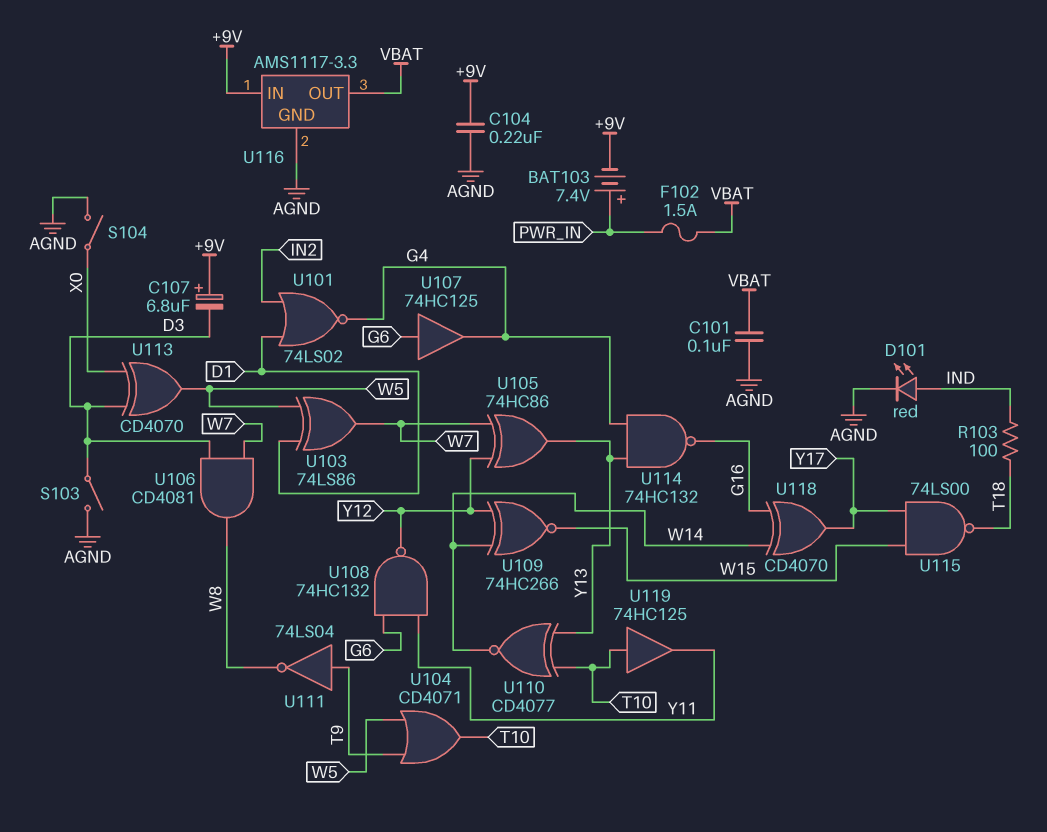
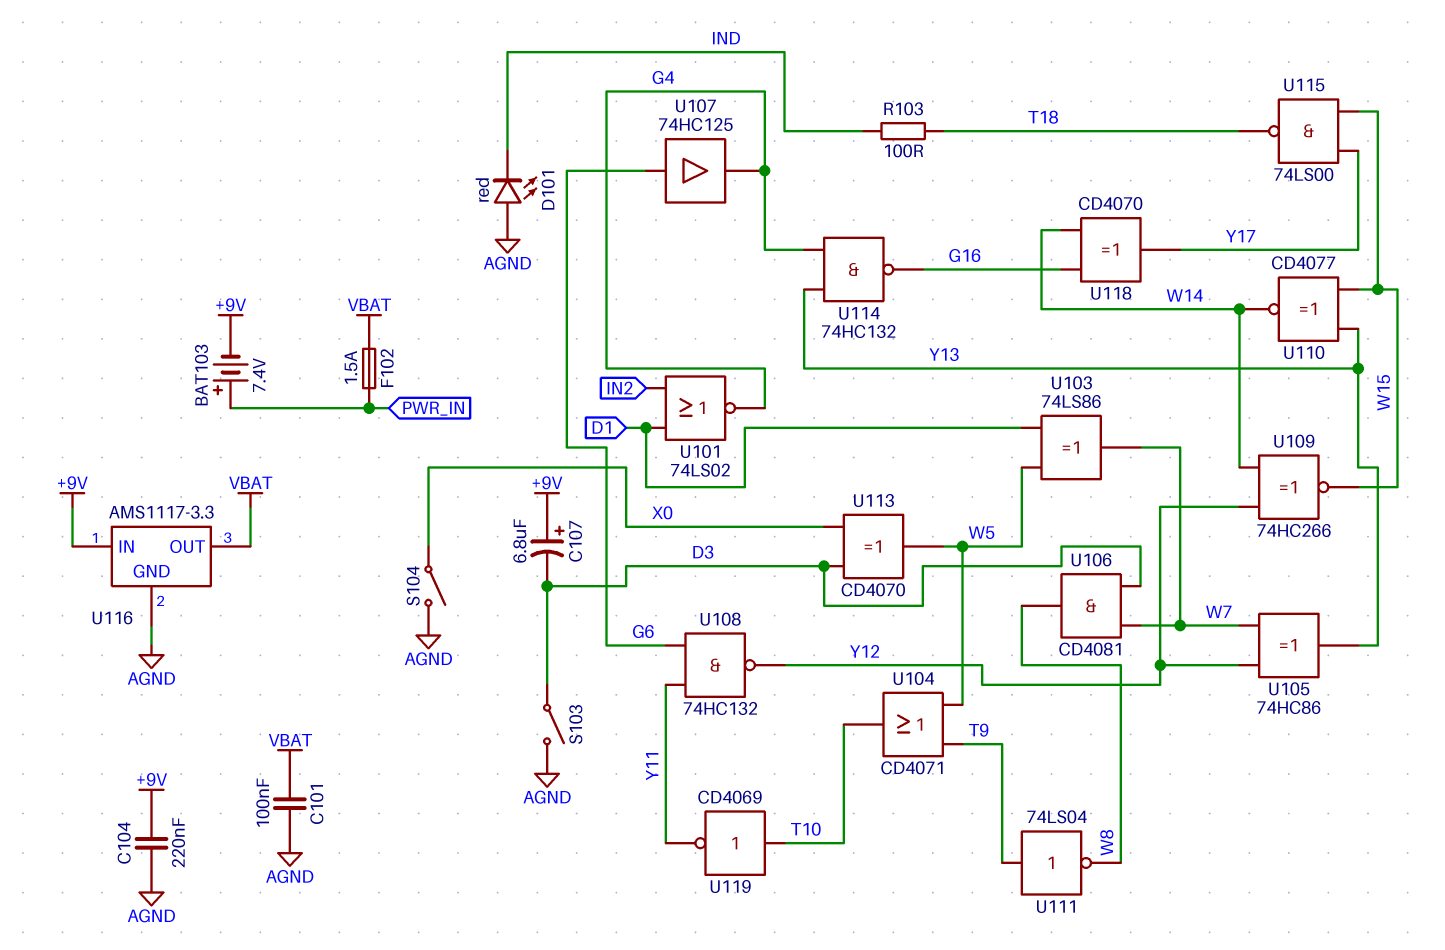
D101: LED red (A IND, K AGND) -> LED red (A AGND, K IND)
U110: XNOR CD4077 (in T10, in Y13, out W14) -> XNOR CD4077 (in W15, in Y13, out W14)
U119: buffer 74HC125 (in T10, out Y11) -> NOT CD4069 (in T10, out Y11)

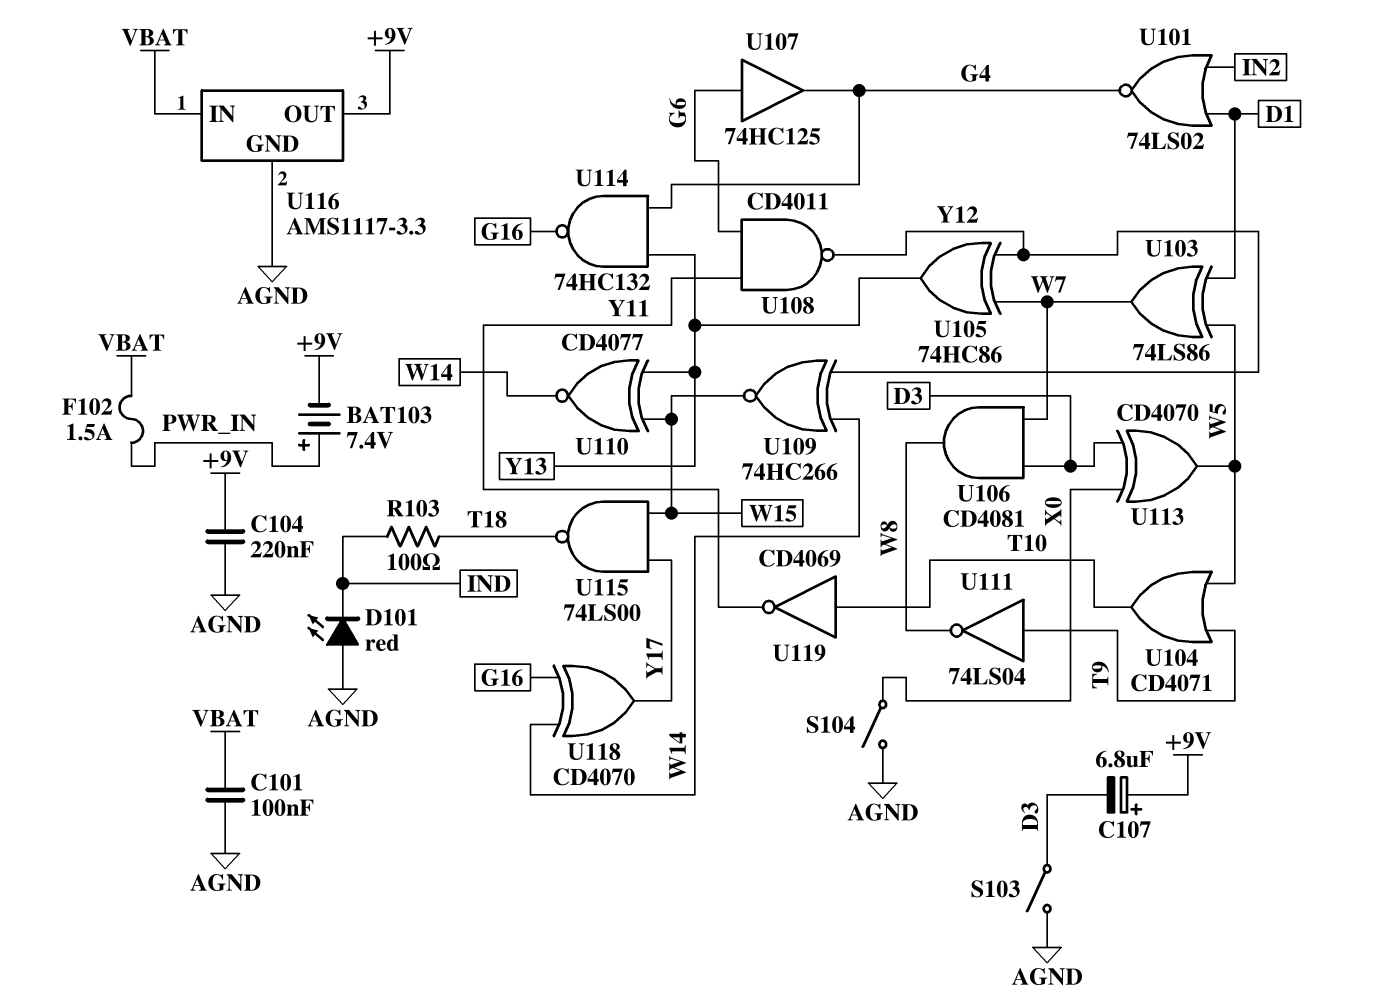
U108: NAND 74HC132 (in G6, in Y11, out Y12) -> NAND CD4011 (in G6, in Y11, out Y12)
U116 pin IN: +9V -> VBAT
U116 pin OUT: VBAT -> +9V

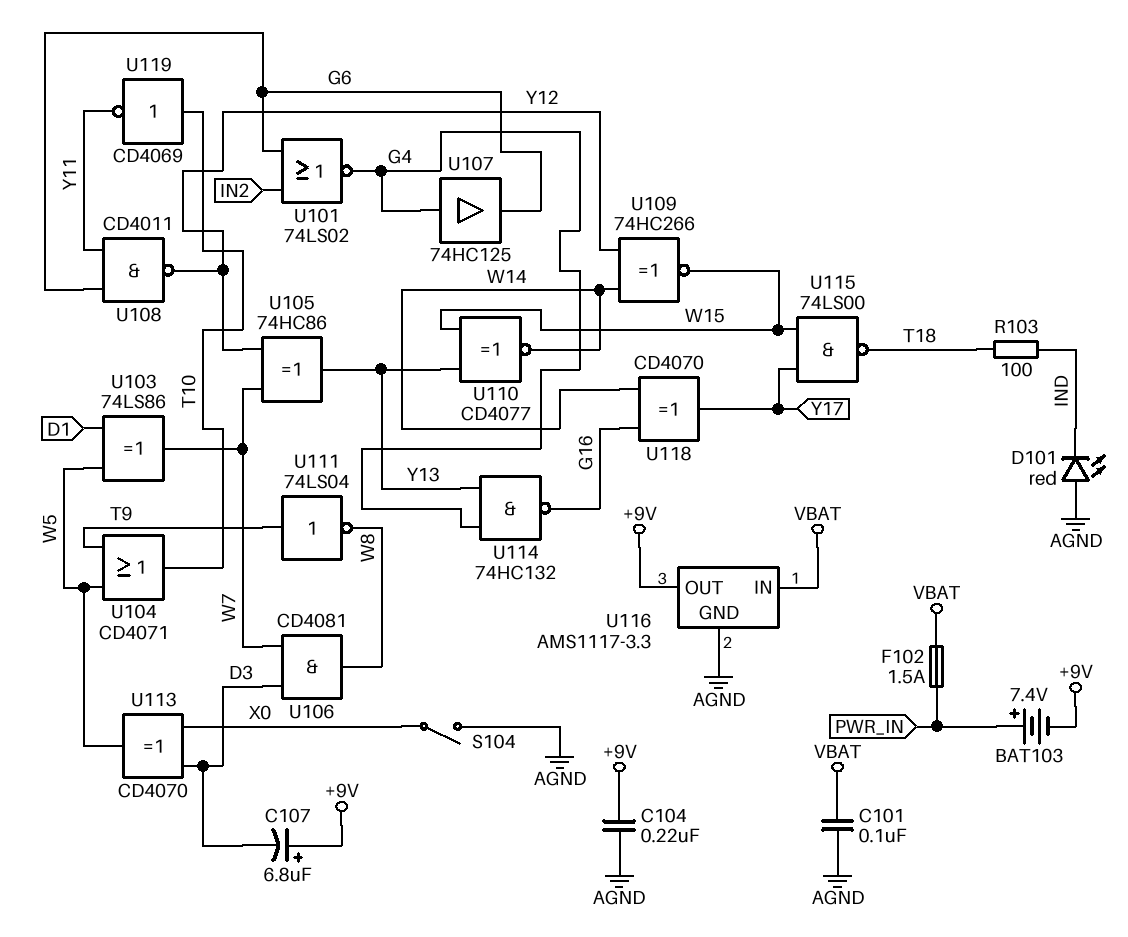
S103: switch (AGND, D3) -> none
U101: NOR 74LS02 (in D1, in IN2, out G4) -> NOR 74LS02 (in G6, in IN2, out G4)
U107: buffer 74HC125 (in G6, out G4) -> buffer 74HC125 (in G4, out G6)

